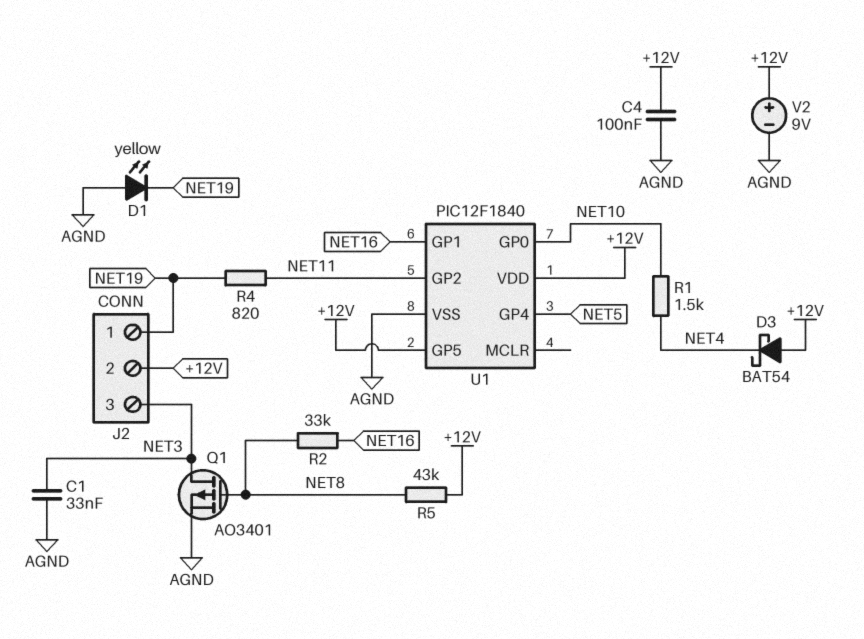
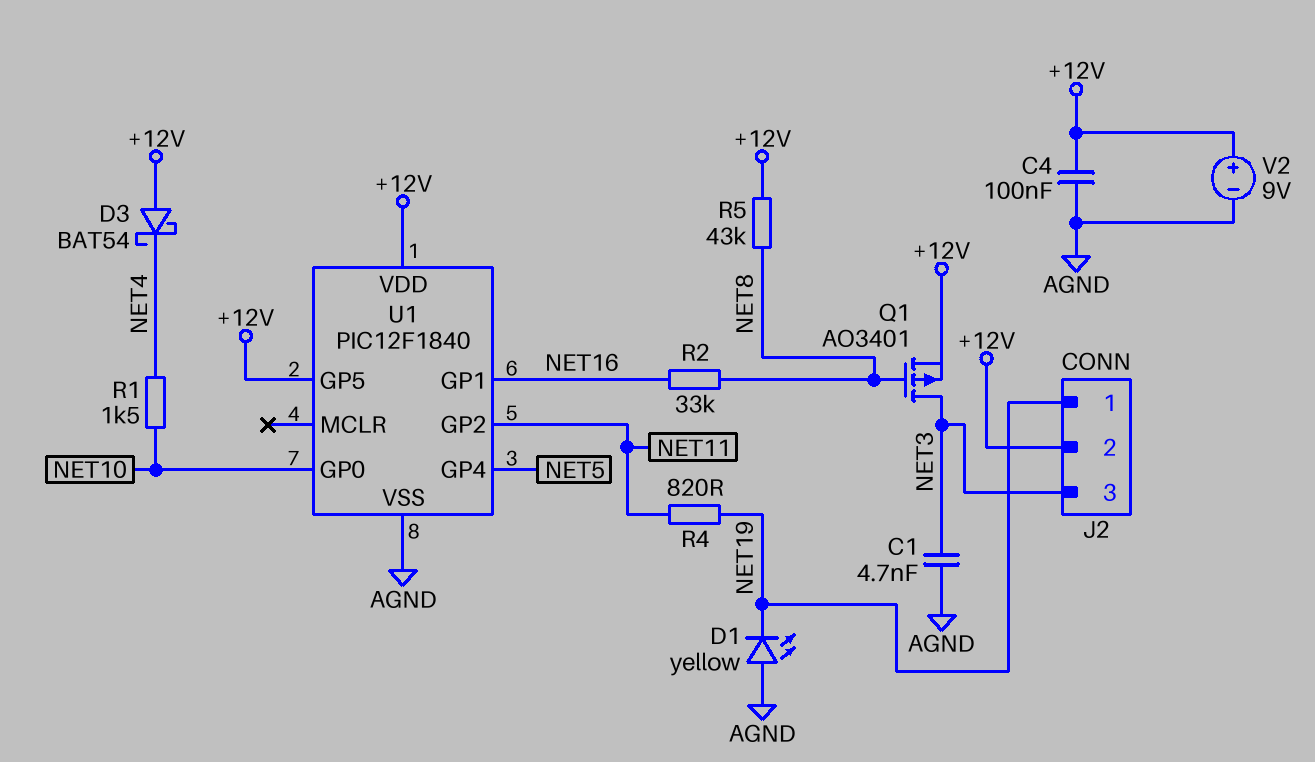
C1: 33nF (AGND, NET3) -> 4.7nF (AGND, NET3)
Q1: PMOS AO3401 (G NET8, D NET3, S AGND) -> PMOS AO3401 (G NET8, D NET3, S +12V)

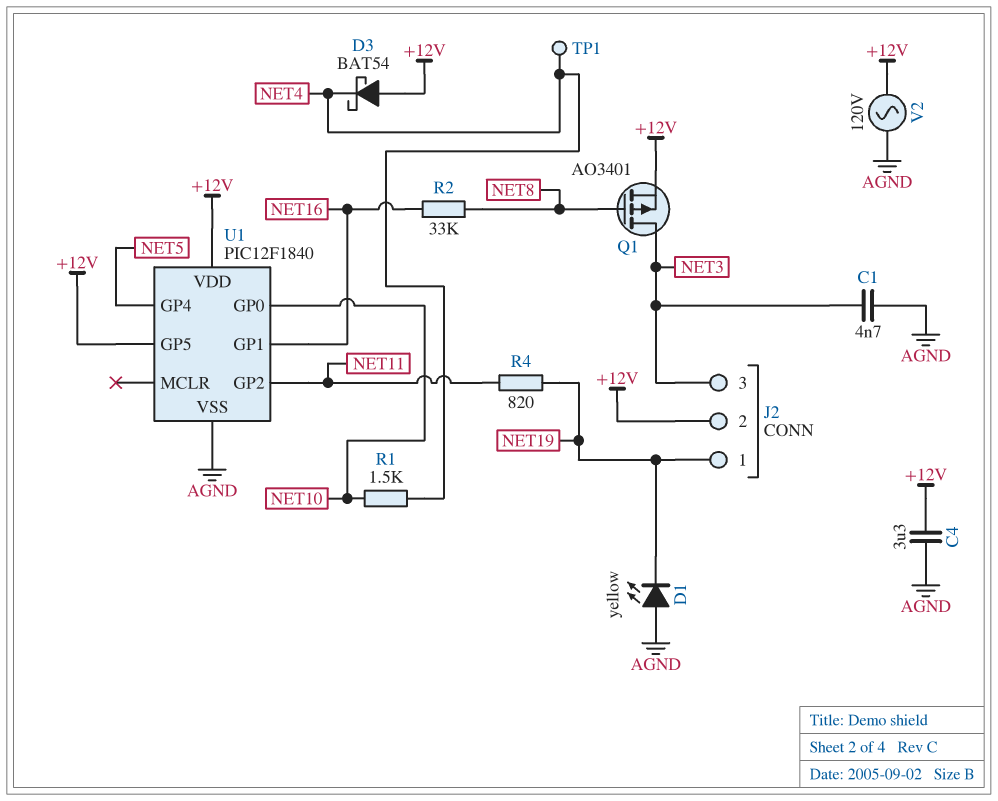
C4: 100nF (+12V, AGND) -> 3.3uF (+12V, AGND)
R5: 43k (+12V, NET8) -> none
TP1: none -> test point (NET4)
V2: 9V (plus +12V, minus AGND) -> AC 120V (+12V, AGND)

